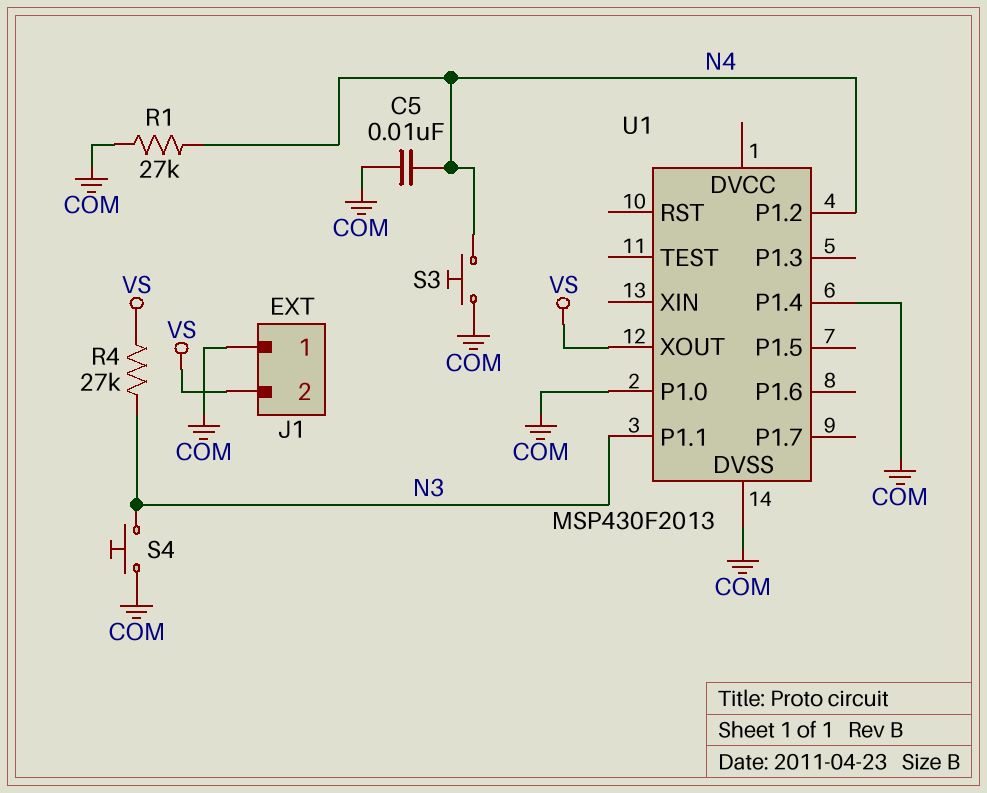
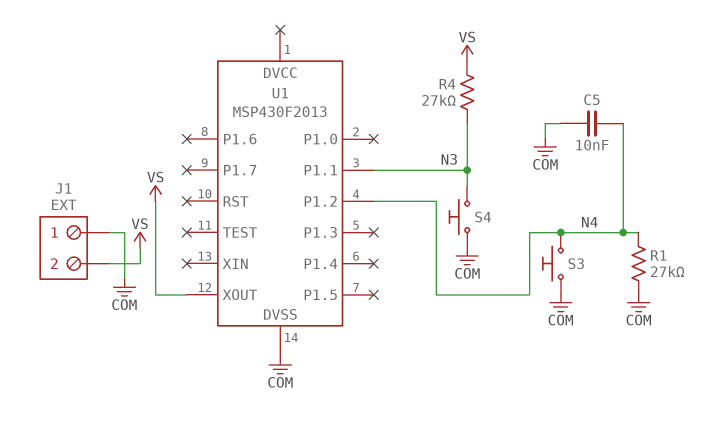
U1 pin P1.0: COM -> none
U1 pin P1.4: COM -> none

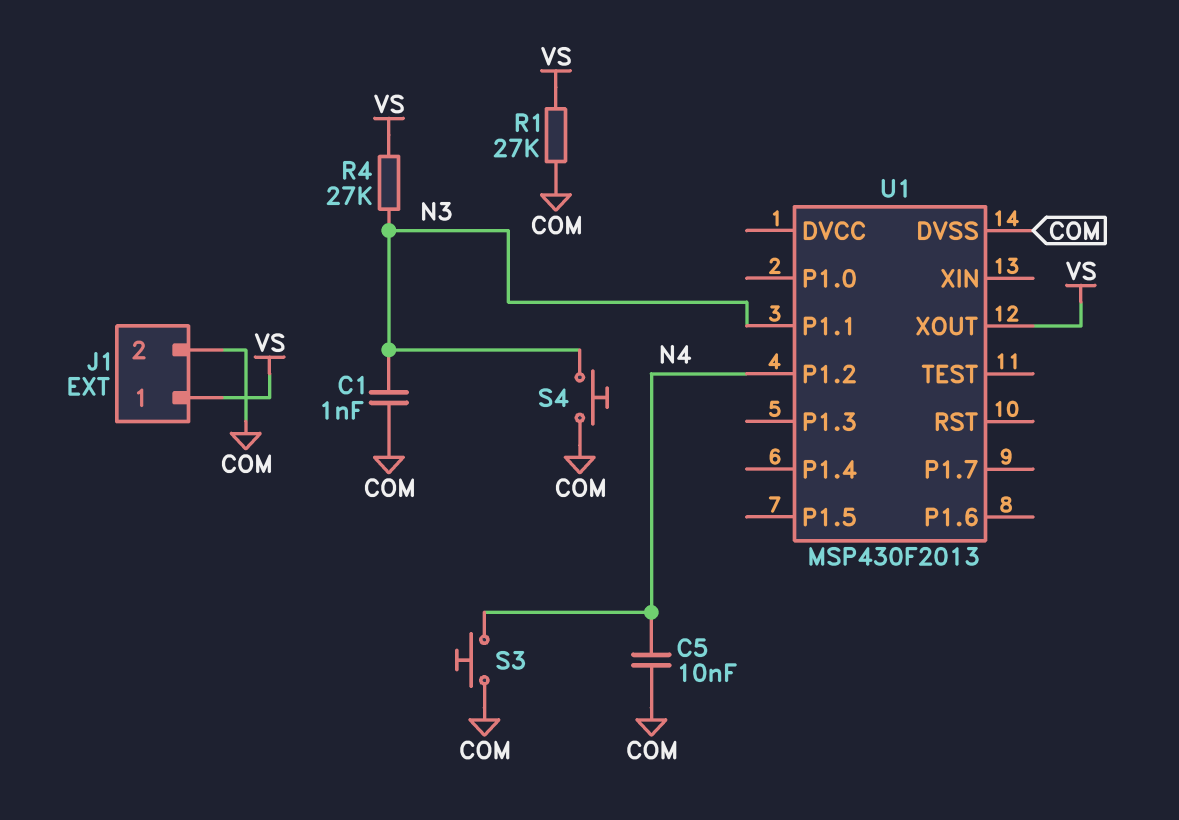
C1: none -> 1nF (COM, N3)
J1 pin 1: COM -> VS
J1 pin 2: VS -> COM
R1: 27k (COM, N4) -> 27k (COM, VS)

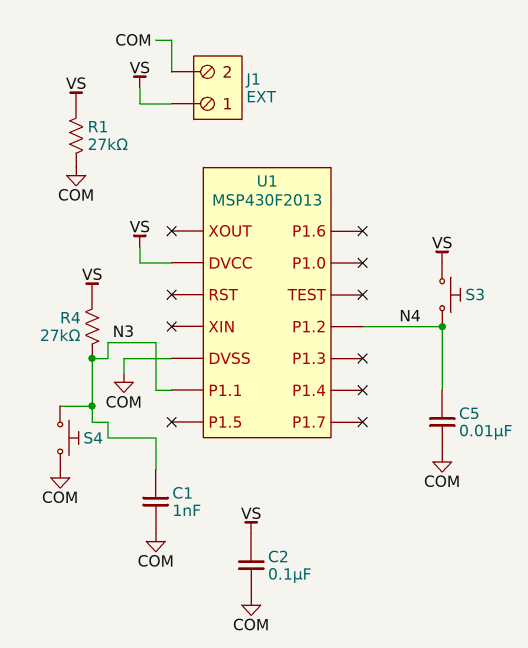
C2: none -> 100nF (COM, VS)
S3: button (COM, N4) -> button (N4, VS)
U1 pin DVCC: none -> VS
U1 pin XOUT: VS -> none

